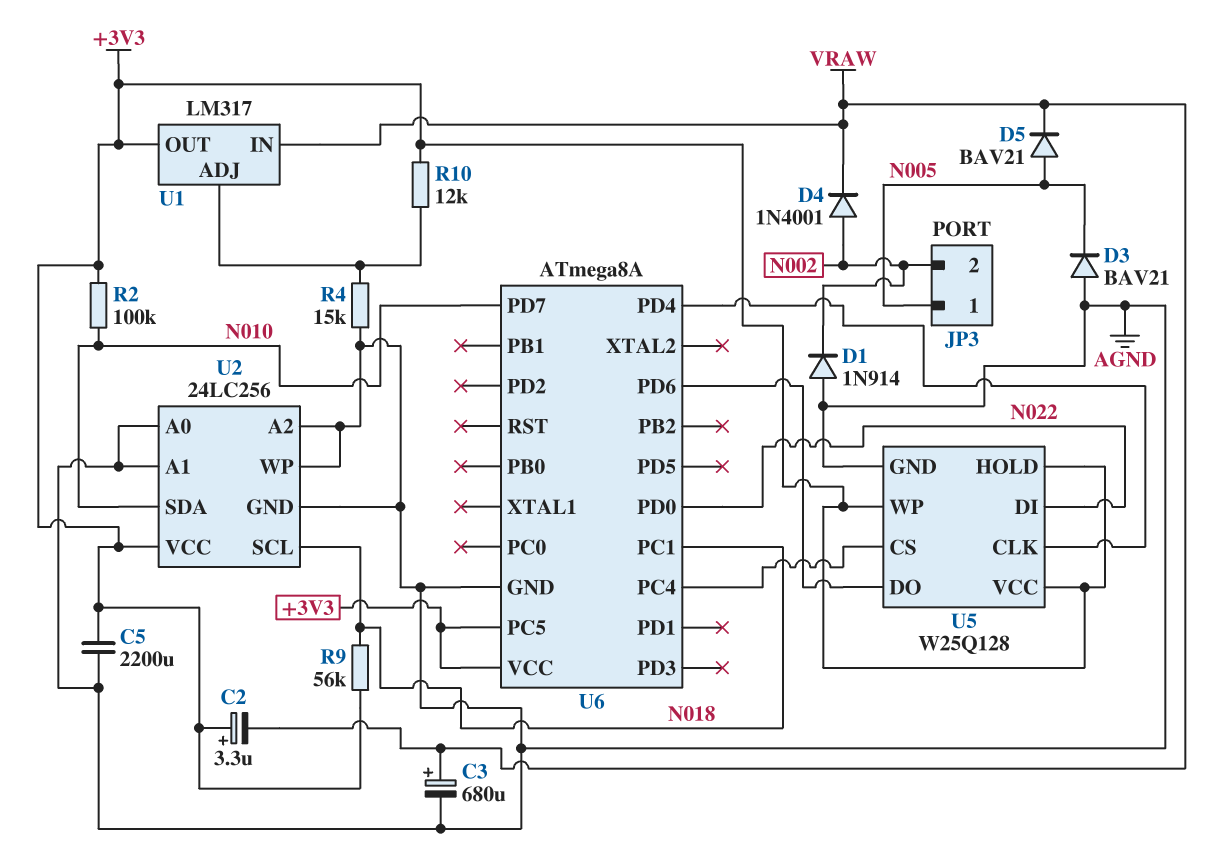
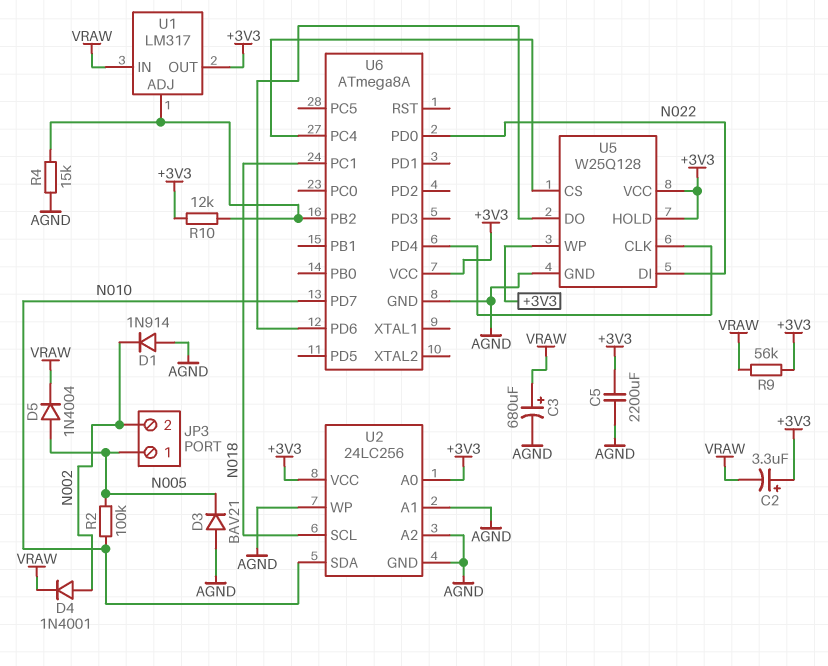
D5: diode BAV21 (A N005, K VRAW) -> diode 1N4004 (A N005, K VRAW)
R2: 100k (+3V3, N010) -> 100k (N005, N010)
R9: 56k (+3V3, N018) -> 56k (+3V3, VRAW)
U2 pin A0: AGND -> +3V3
U6 pin PB2: none -> U1/ADJ
U6 pin PC5: +3V3 -> none

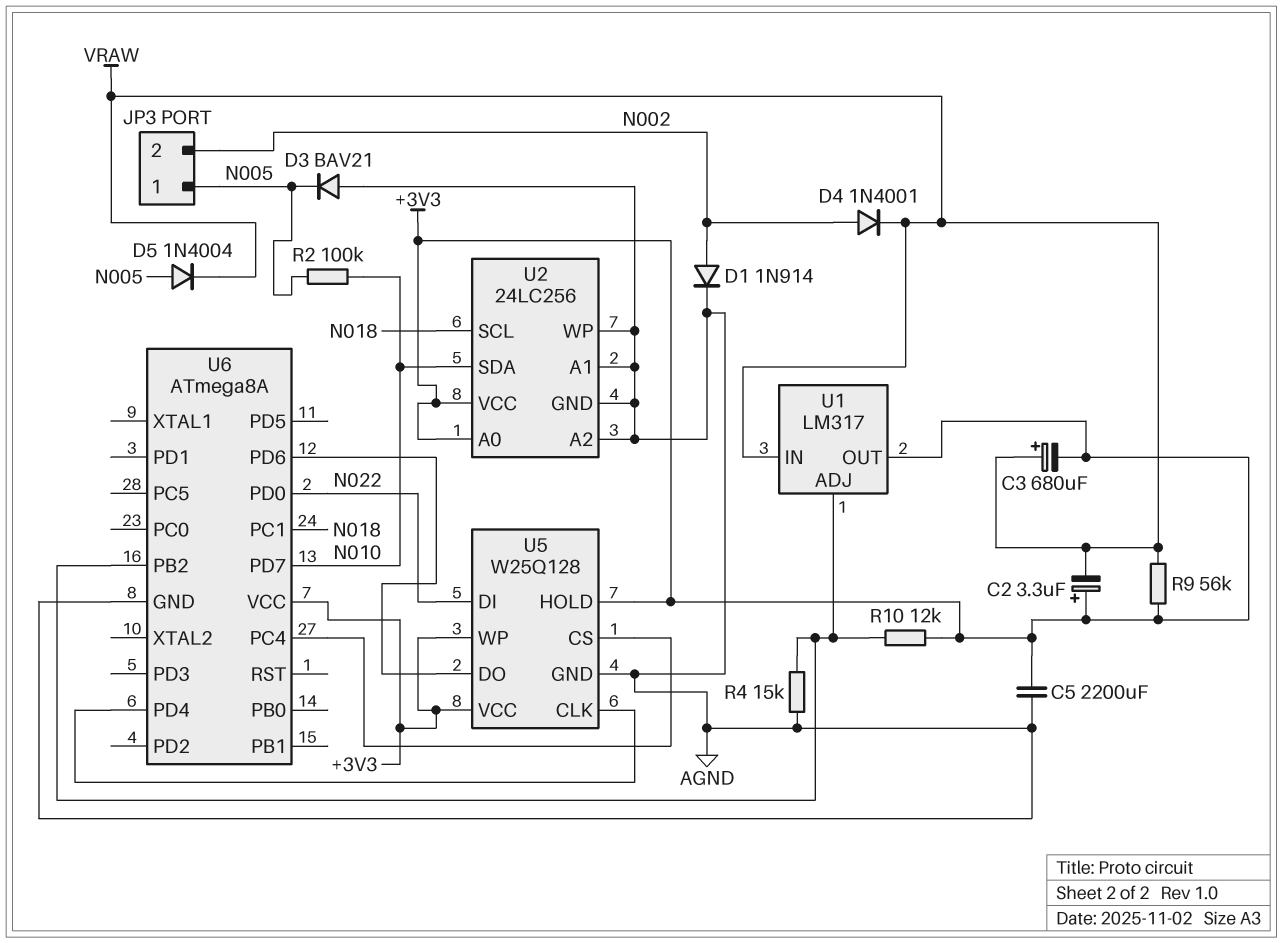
C3: 680uF (plus VRAW, minus AGND) -> 680uF (plus VRAW, minus +3V3)
D1: diode 1N914 (A AGND, K N002) -> diode 1N914 (A N002, K AGND)

